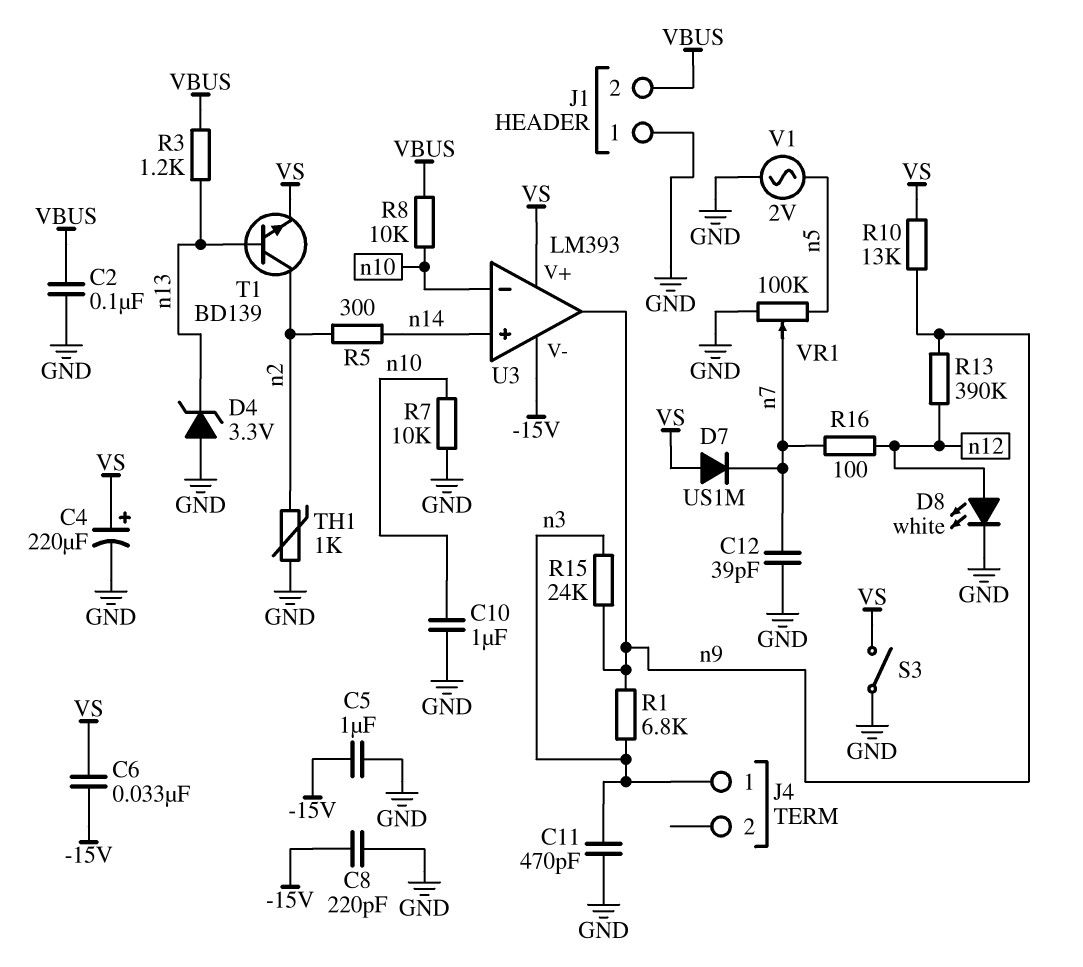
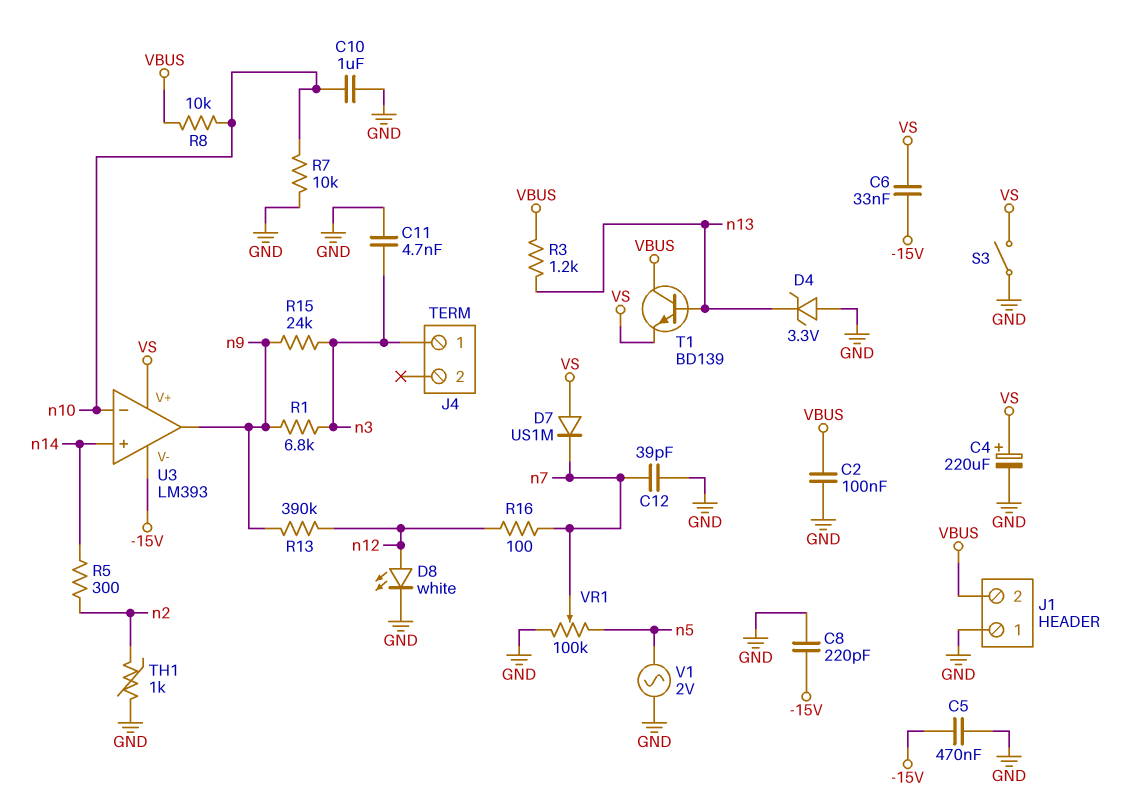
C5: 1uF (-15V, GND) -> 470nF (-15V, GND)
C11: 470pF (GND, n3) -> 4.7nF (GND, n3)
R10: 13k (VS, n9) -> none
T1: NPN BD139 (B n13, C n2, E VS) -> NPN BD139 (B n13, C VBUS, E VS)

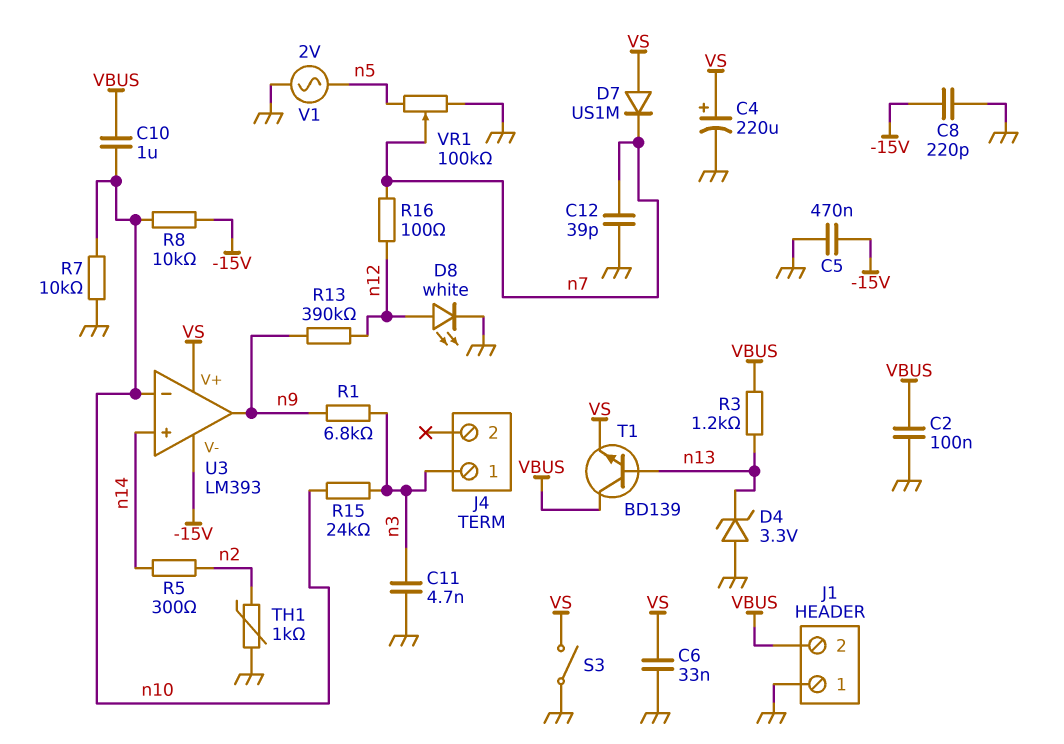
C6: 33nF (-15V, VS) -> 33nF (GND, VS)
C10: 1uF (GND, n10) -> 1uF (VBUS, n10)
R8: 10k (VBUS, n10) -> 10k (-15V, n10)
R15: 24k (n3, n9) -> 24k (n3, n10)

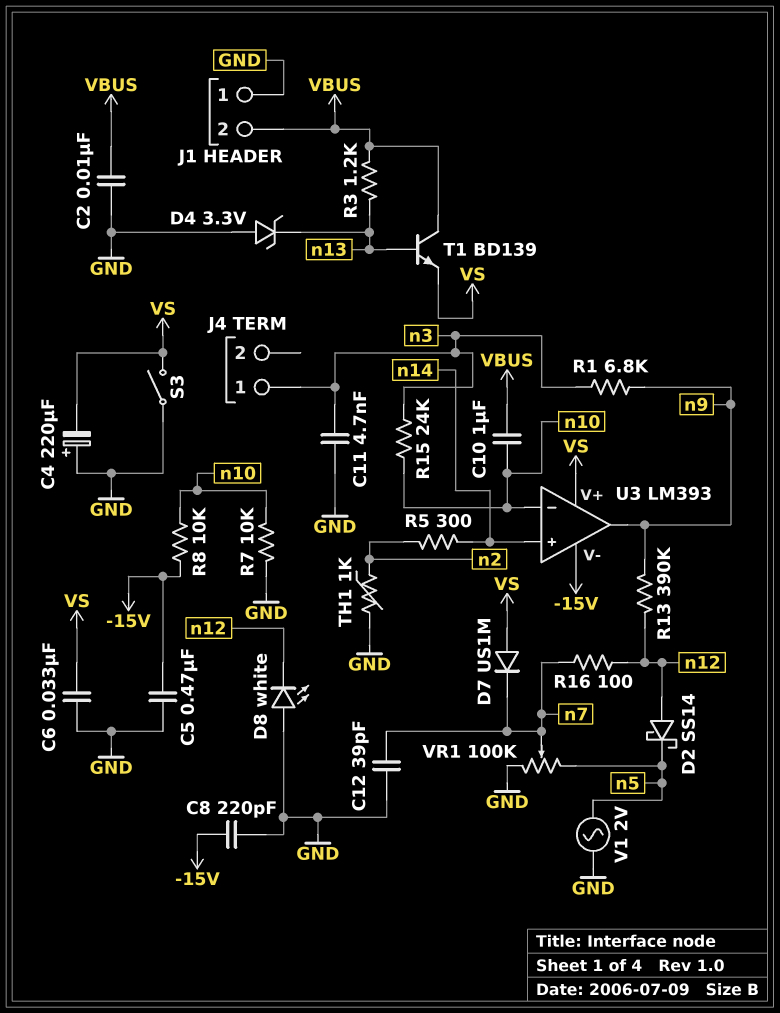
C2: 100nF (GND, VBUS) -> 10nF (GND, VBUS)
C4: 220uF (plus VS, minus GND) -> 220uF (plus GND, minus VS)
D2: none -> schottky SS14 (A n12, K n5)
D8: LED white (A n12, K GND) -> LED white (A GND, K n12)

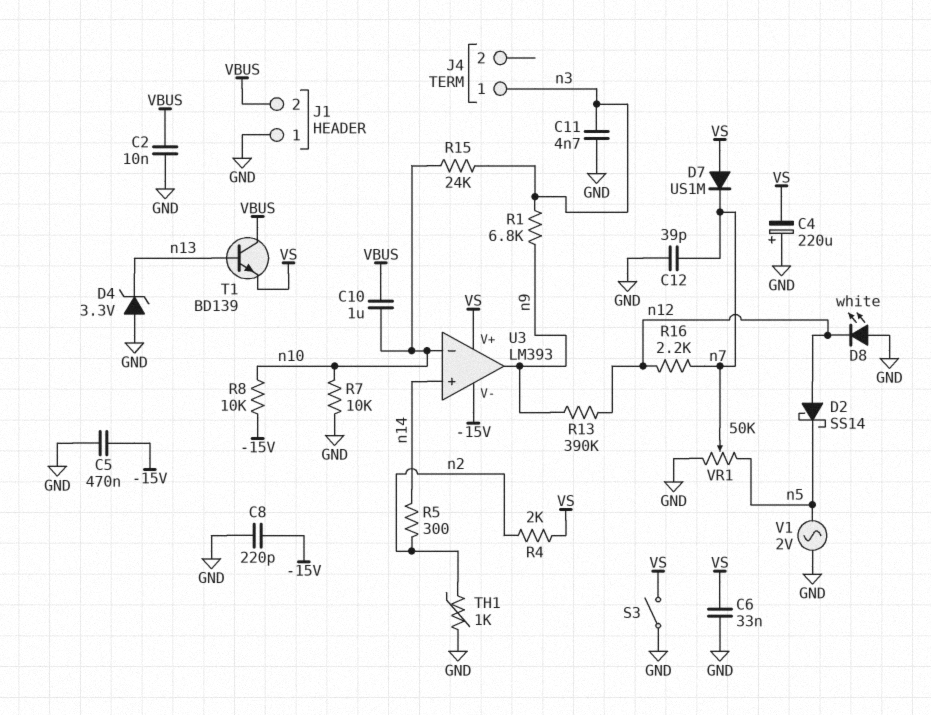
R3: 1.2k (VBUS, n13) -> none
R4: none -> 2k (VS, n2)
R16: 100 (n7, n12) -> 2.2k (n7, n12)
VR1: 100k (GND, n5, wiper n7) -> 50k (GND, n5, wiper n7)

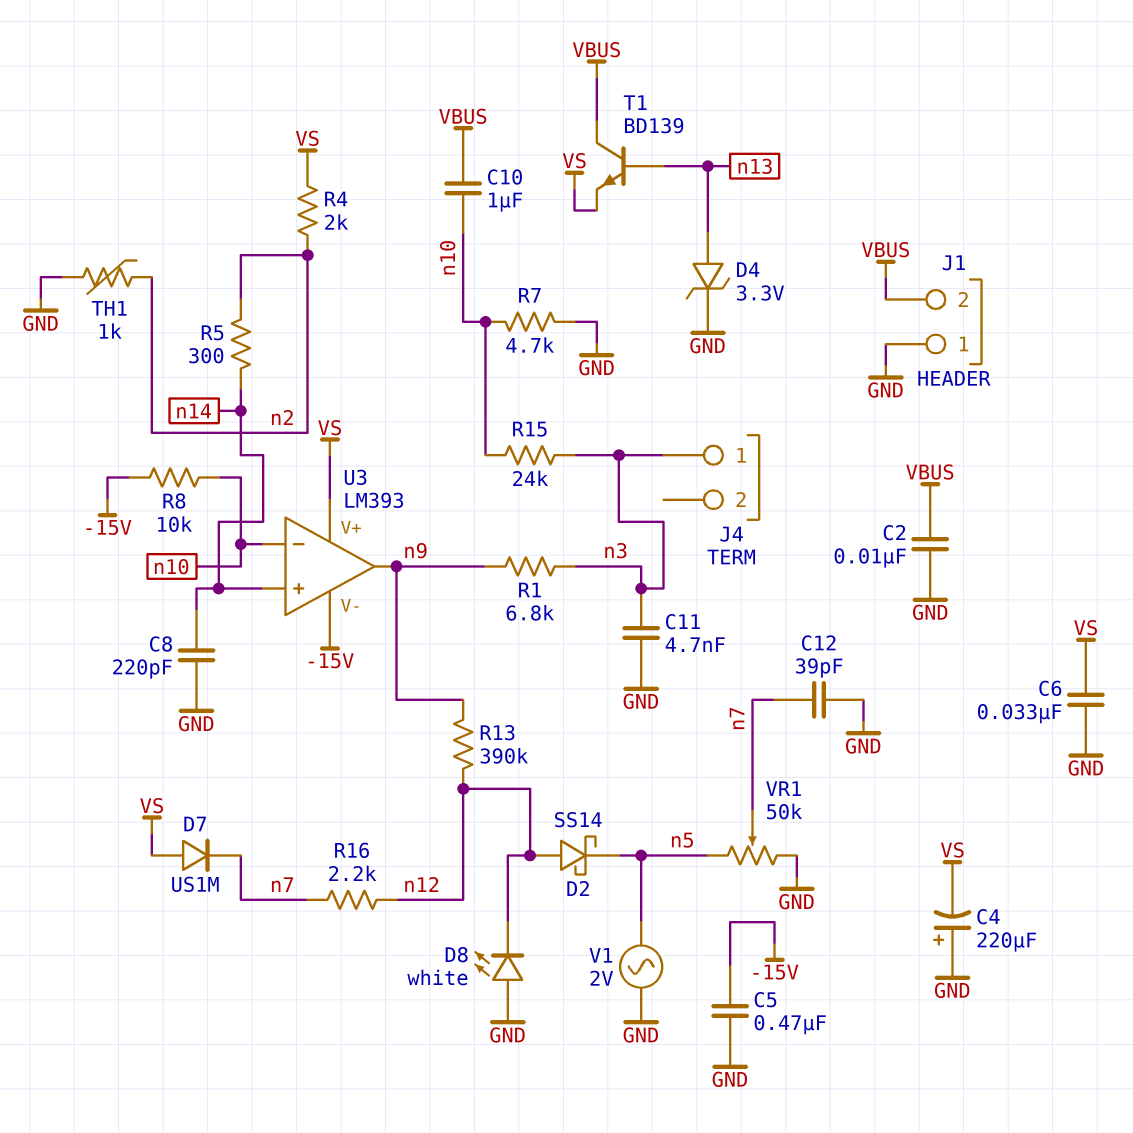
C8: 220pF (-15V, GND) -> 220pF (GND, n14)
D4: zener 3.3V (A GND, K n13) -> zener 3.3V (A n13, K GND)
R7: 10k (GND, n10) -> 4.7k (GND, n10)
S3: switch (GND, VS) -> none

